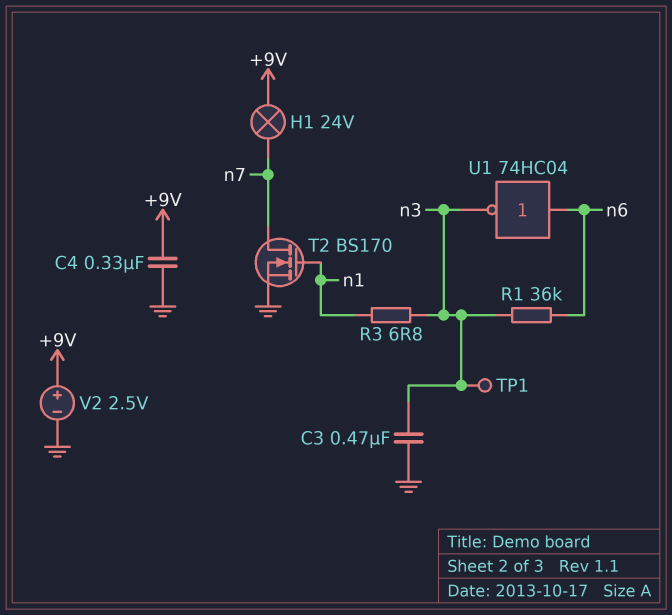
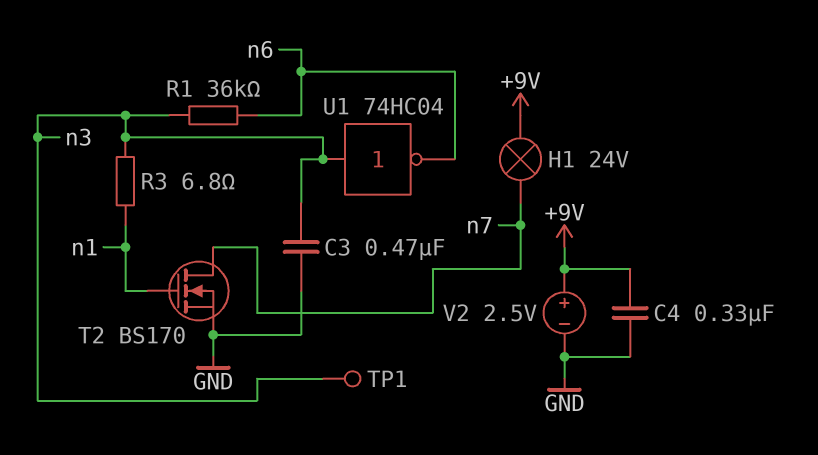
U1: NOT 74HC04 (in n6, out n3) -> NOT 74HC04 (in n3, out n6)

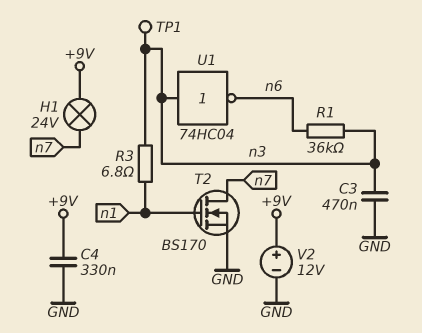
V2: 2.5V (plus +9V, minus GND) -> 12V (plus +9V, minus GND)

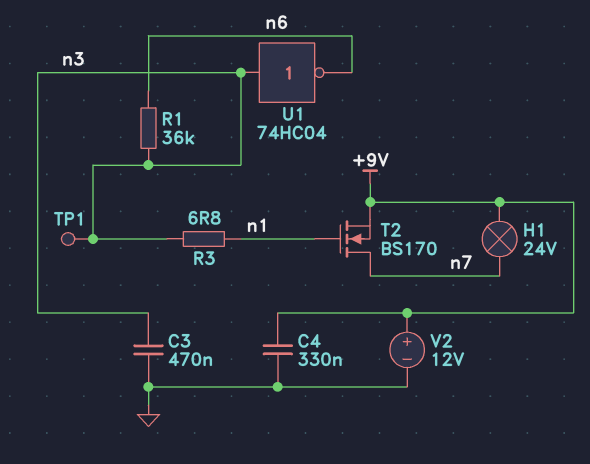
T2: NMOS BS170 (G n1, D n7, S GND) -> NMOS BS170 (G n1, D n7, S +9V)

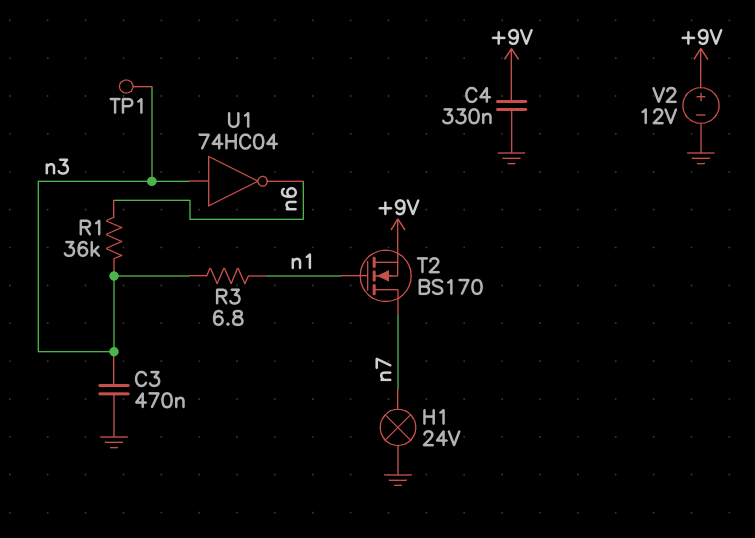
H1: lamp 24V (+9V, n7) -> lamp 24V (GND, n7)

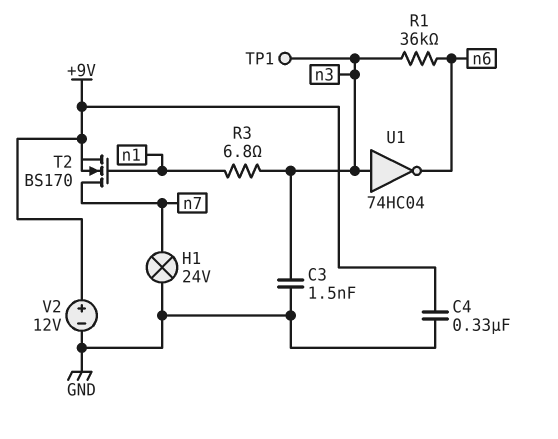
C3: 470nF (GND, n3) -> 1.5nF (GND, n3)

